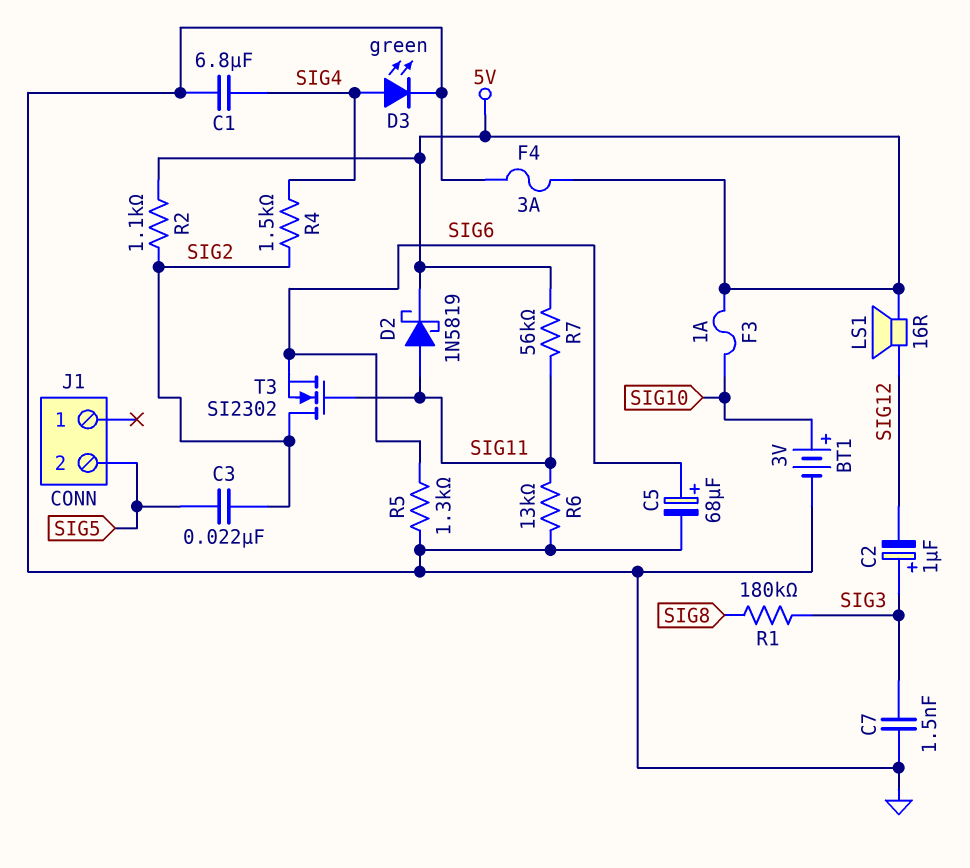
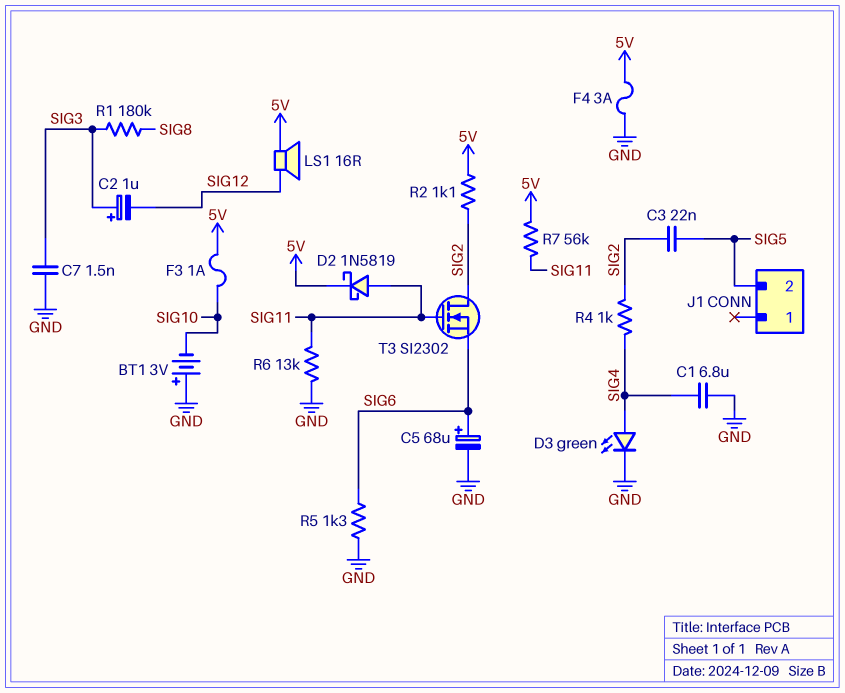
BT1: 3V (plus SIG10, minus GND) -> 3V (plus GND, minus SIG10)
R4: 1.5k (SIG2, SIG4) -> 1k (SIG2, SIG4)

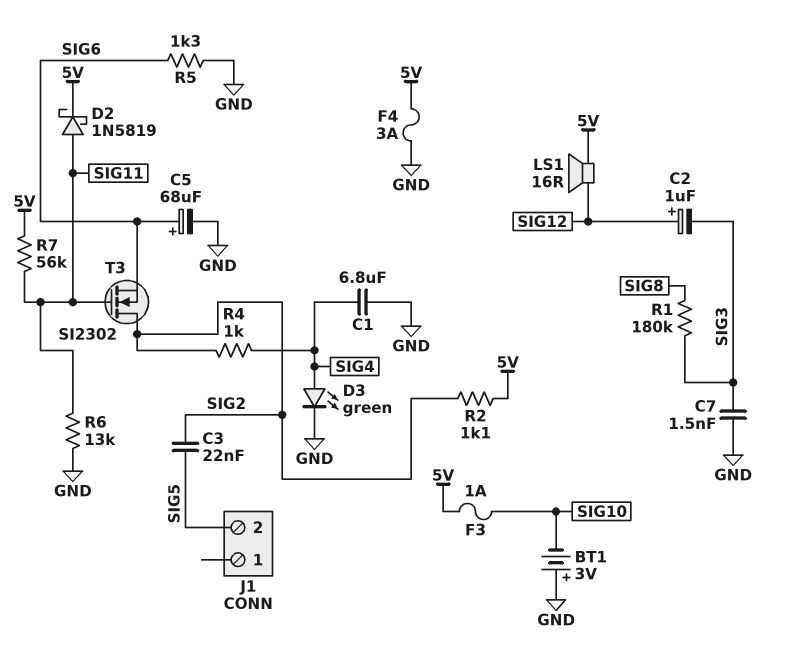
C2: 1uF (plus SIG3, minus SIG12) -> 1uF (plus SIG12, minus SIG3)

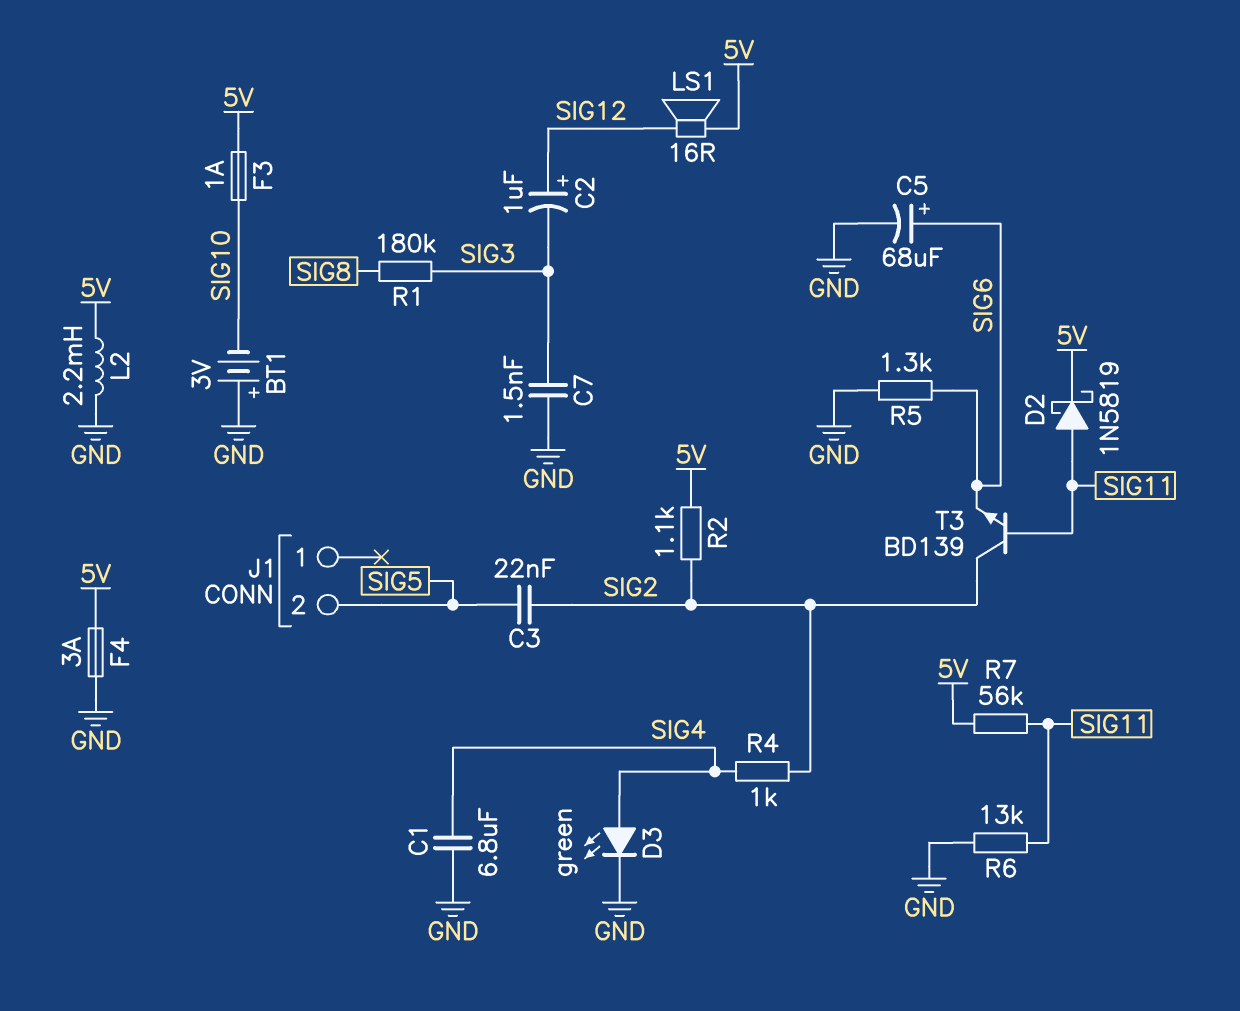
L2: none -> 2.2mH (5V, GND)
T3: NMOS SI2302 (G SIG11, D SIG2, S SIG6) -> NPN BD139 (B SIG11, C SIG2, E SIG6)

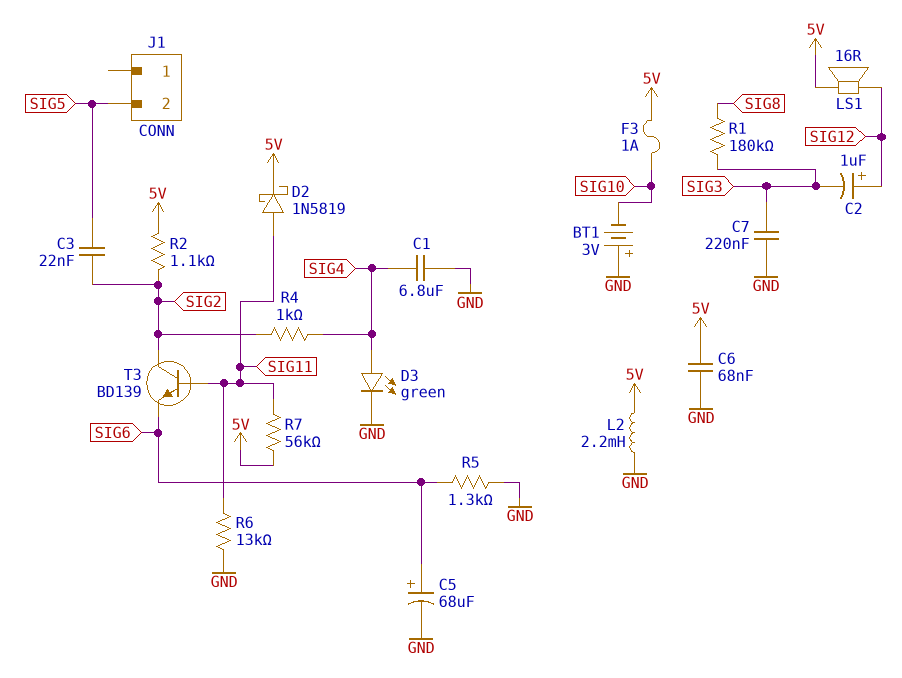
C6: none -> 68nF (5V, GND)
C7: 1.5nF (GND, SIG3) -> 220nF (GND, SIG3)
F4: 3A (5V, GND) -> none

